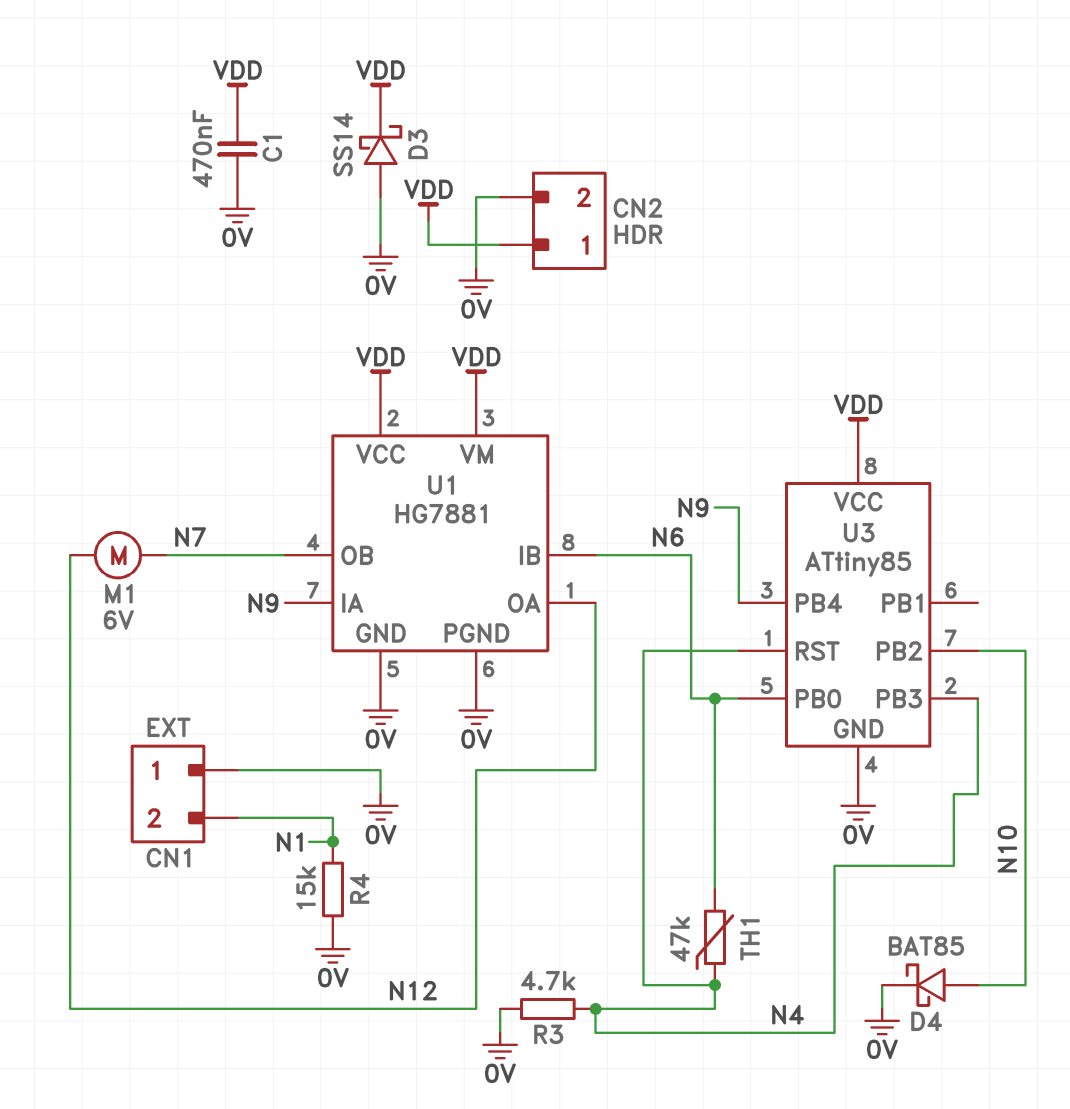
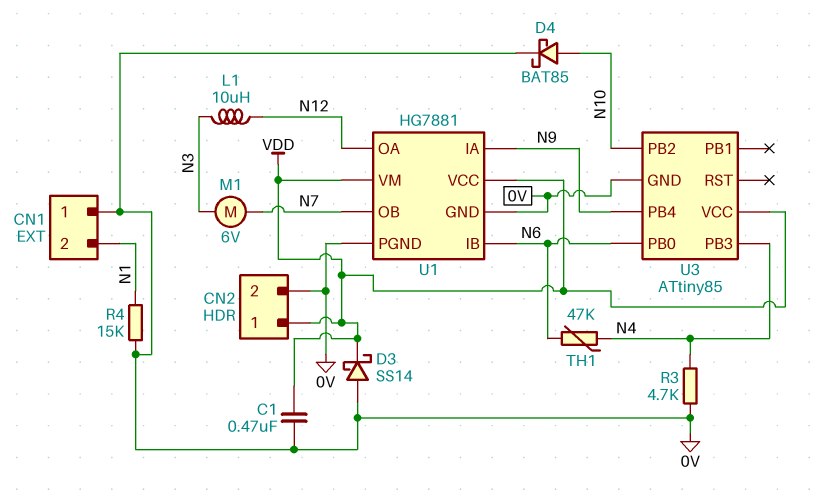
L1: none -> 10uH (N3, N12)
M1: motor 6V (N7, N12) -> motor 6V (N3, N7)
U3 pin RST: N4 -> none

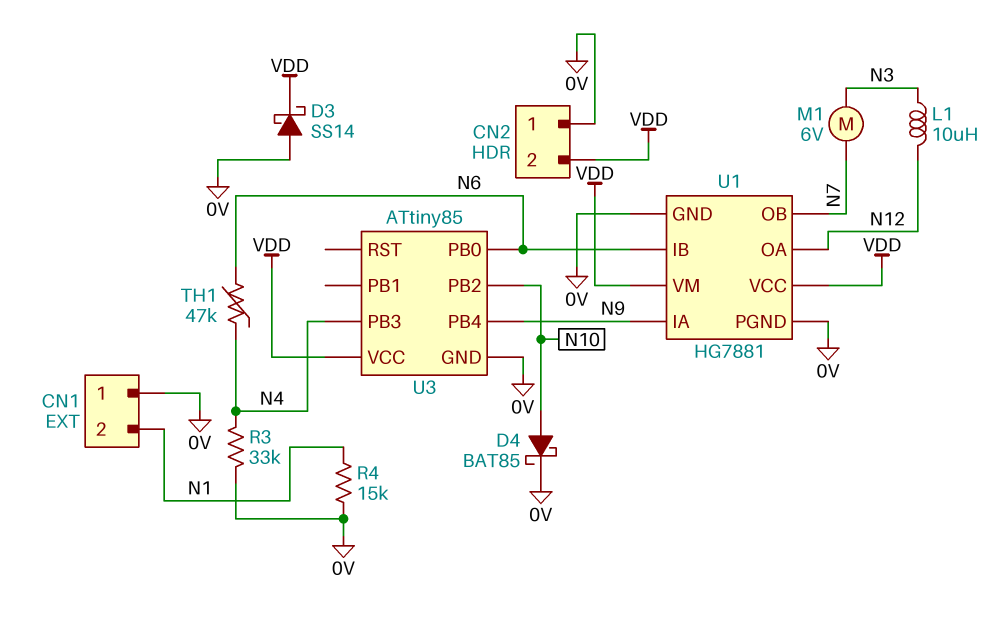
C1: 470nF (0V, VDD) -> none
CN2 pin 1: VDD -> 0V
CN2 pin 2: 0V -> VDD
R3: 4.7k (0V, N4) -> 33k (0V, N4)

